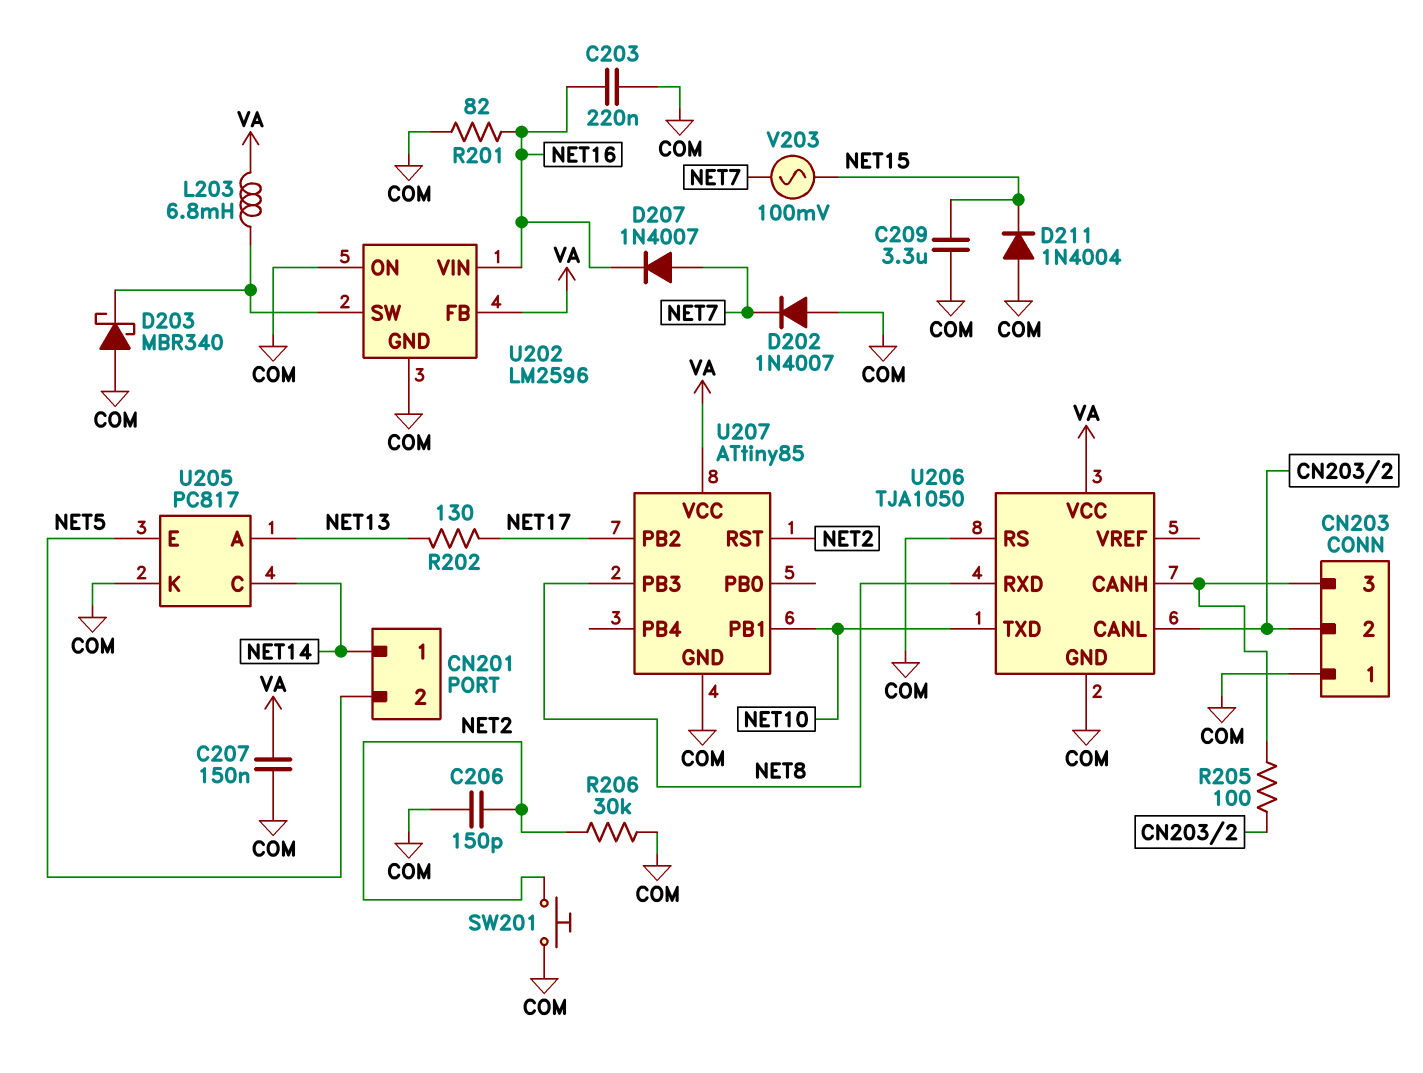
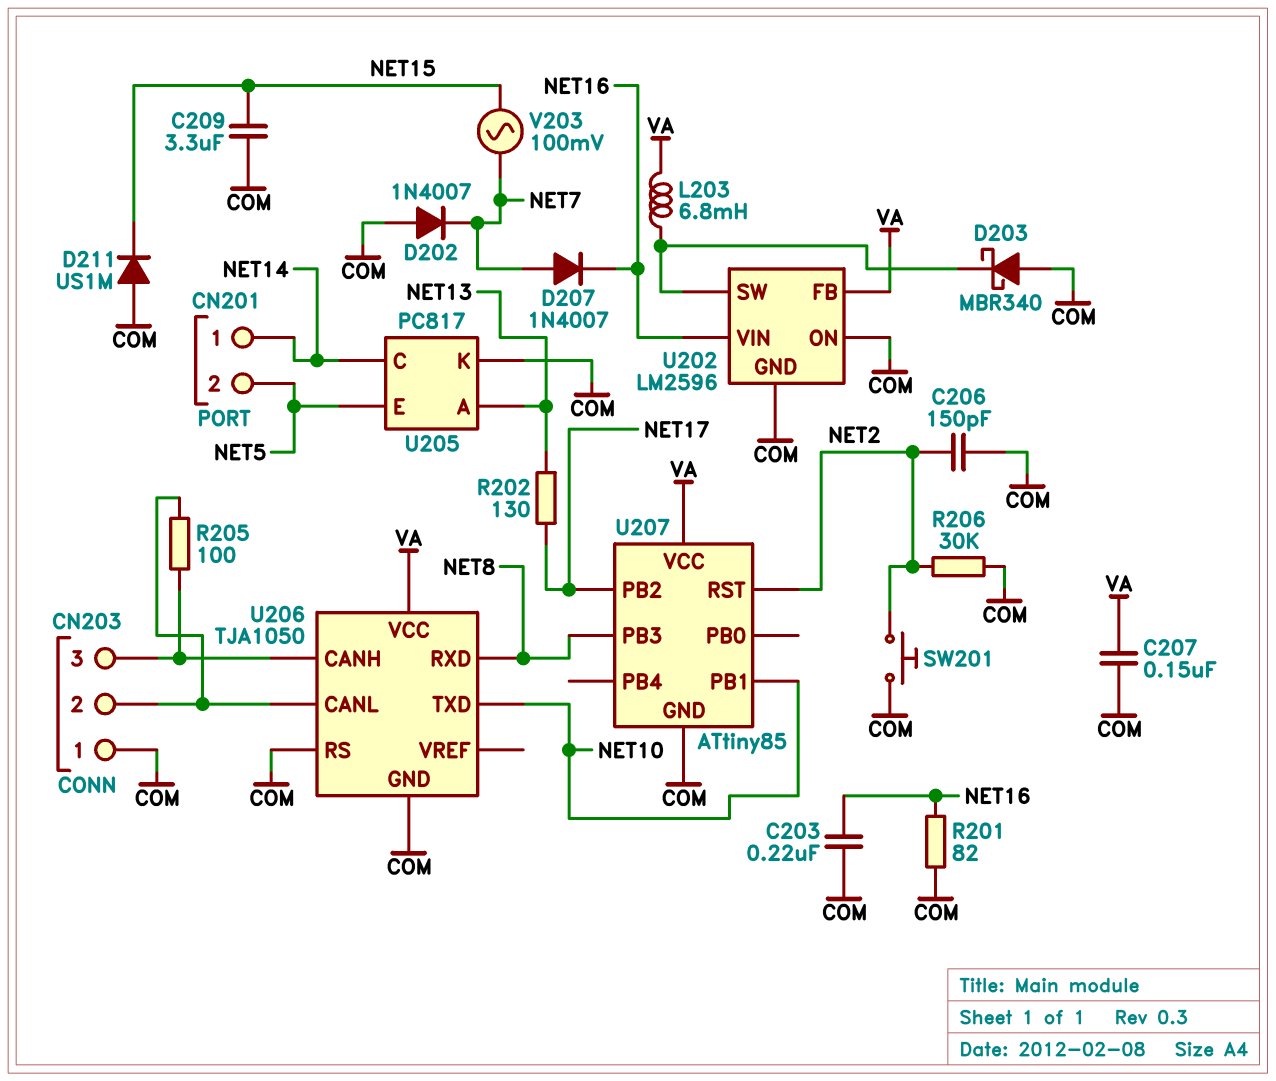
D211: diode 1N4004 (A COM, K NET15) -> diode US1M (A COM, K NET15)

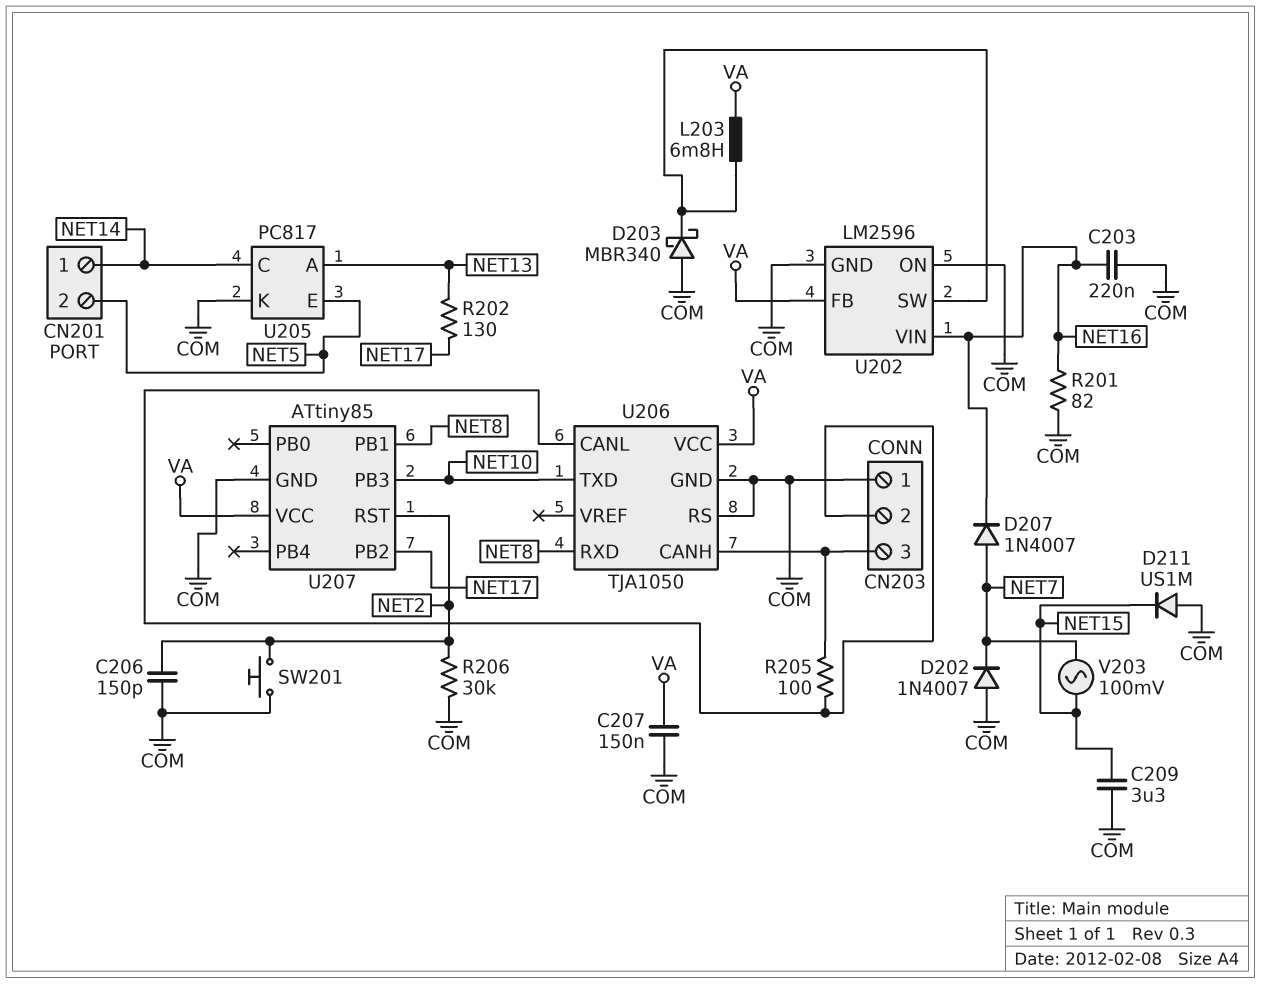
U207 pin PB1: NET10 -> NET8
U207 pin PB3: NET8 -> NET10

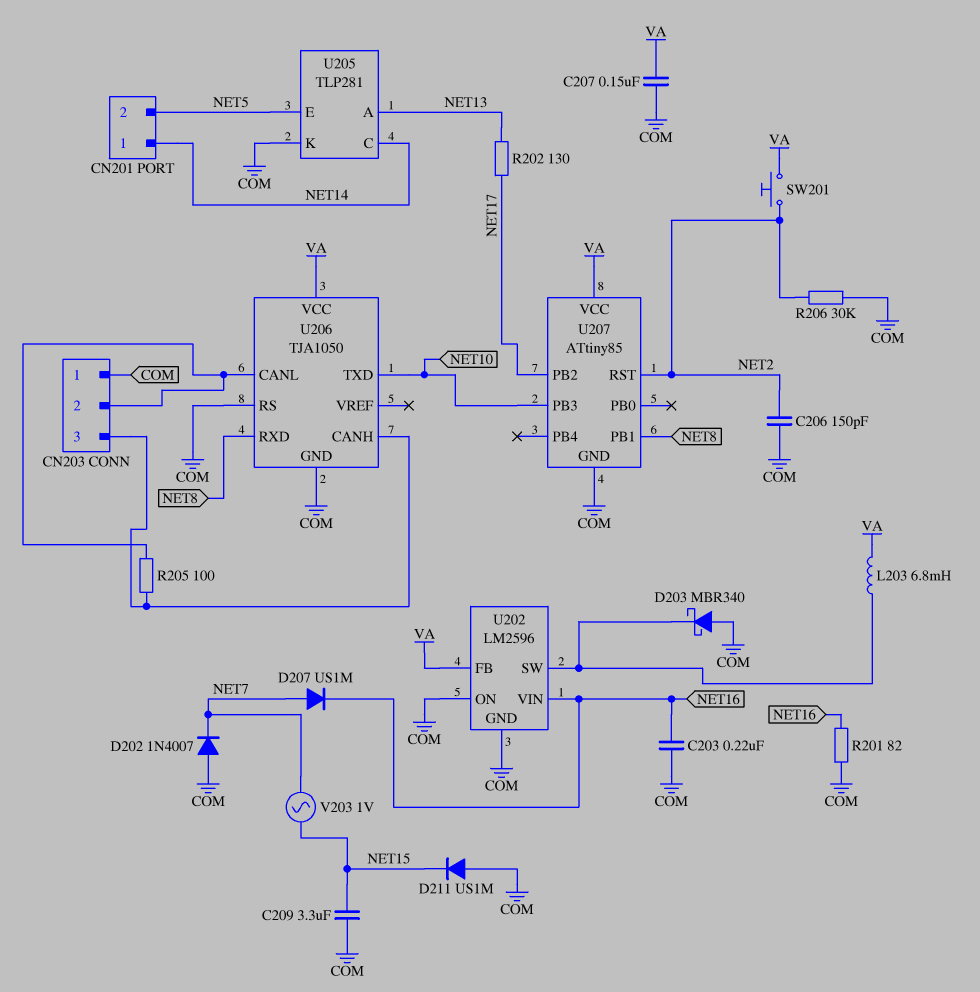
D207: diode 1N4007 (A NET7, K NET16) -> diode US1M (A NET7, K NET16)
SW201: button (COM, NET2) -> button (NET2, VA)
U205: PC817 -> TLP281
V203: AC 100mV (NET7, NET15) -> AC 1V (NET7, NET15)

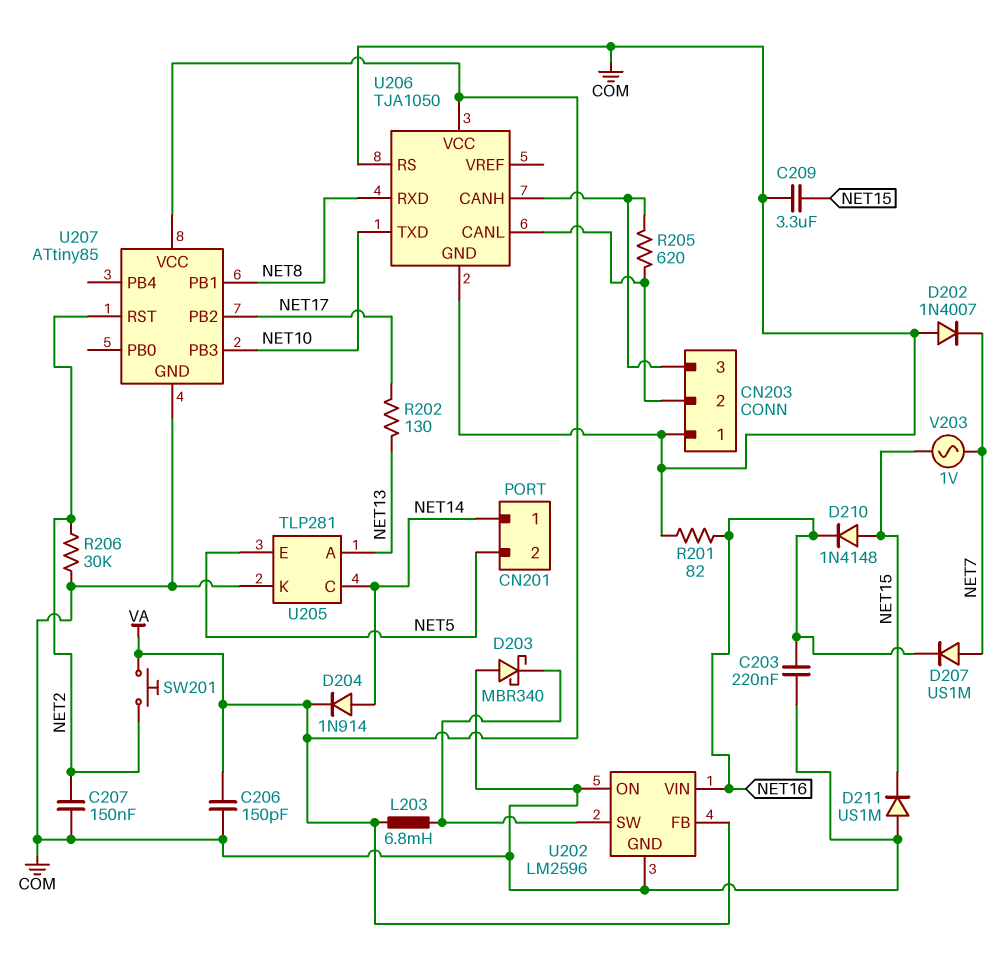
C206: 150pF (COM, NET2) -> 150pF (COM, VA)
C207: 150nF (COM, VA) -> 150nF (COM, NET2)
D204: none -> diode 1N914 (A NET14, K VA)
D210: none -> diode 1N4148 (A NET15, K NET16)
R205: 100 (CN203/2, CN203/3) -> 620 (CN203/2, CN203/3)

